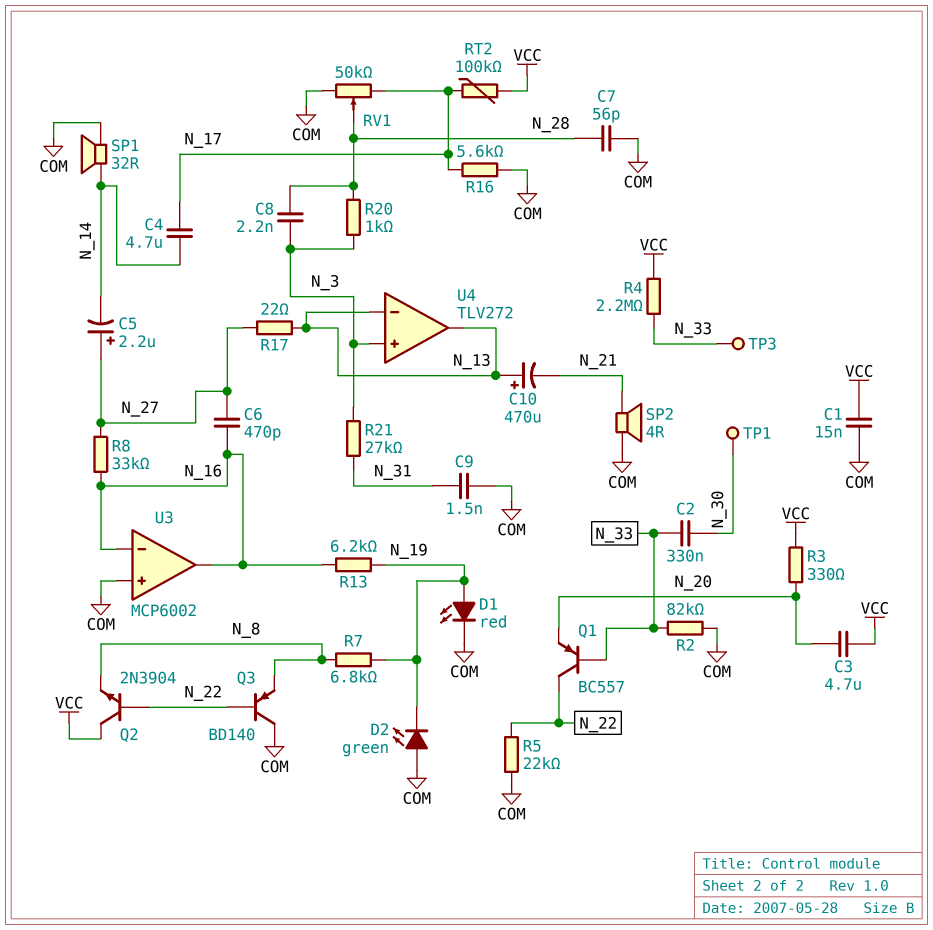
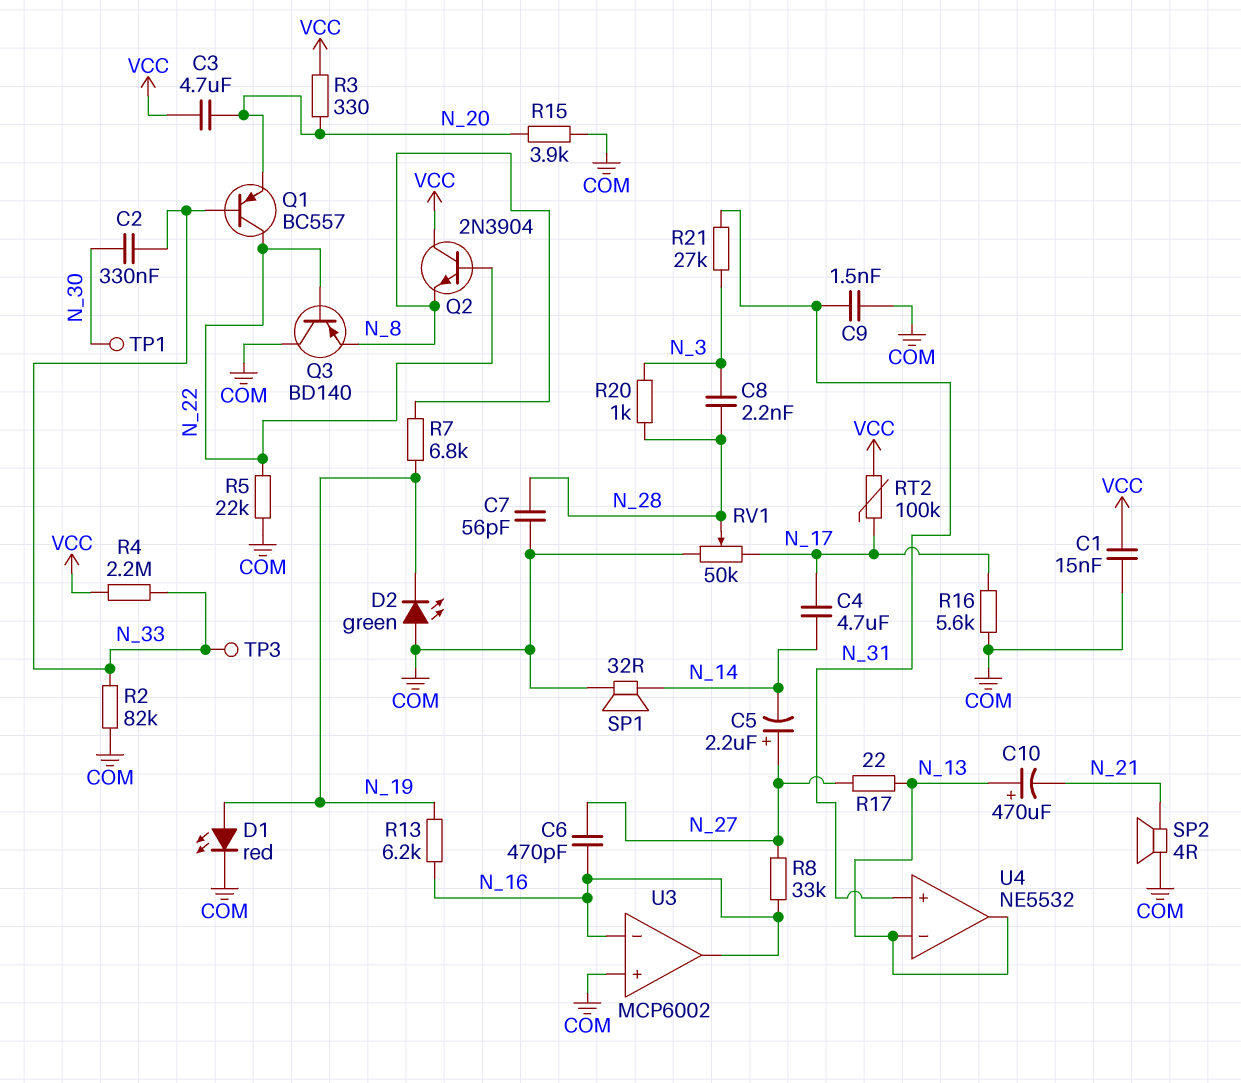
R15: none -> 3.9k (COM, N_20)
U4: TLV272 -> NE5532
U4 pin in+: N_3 -> N_31

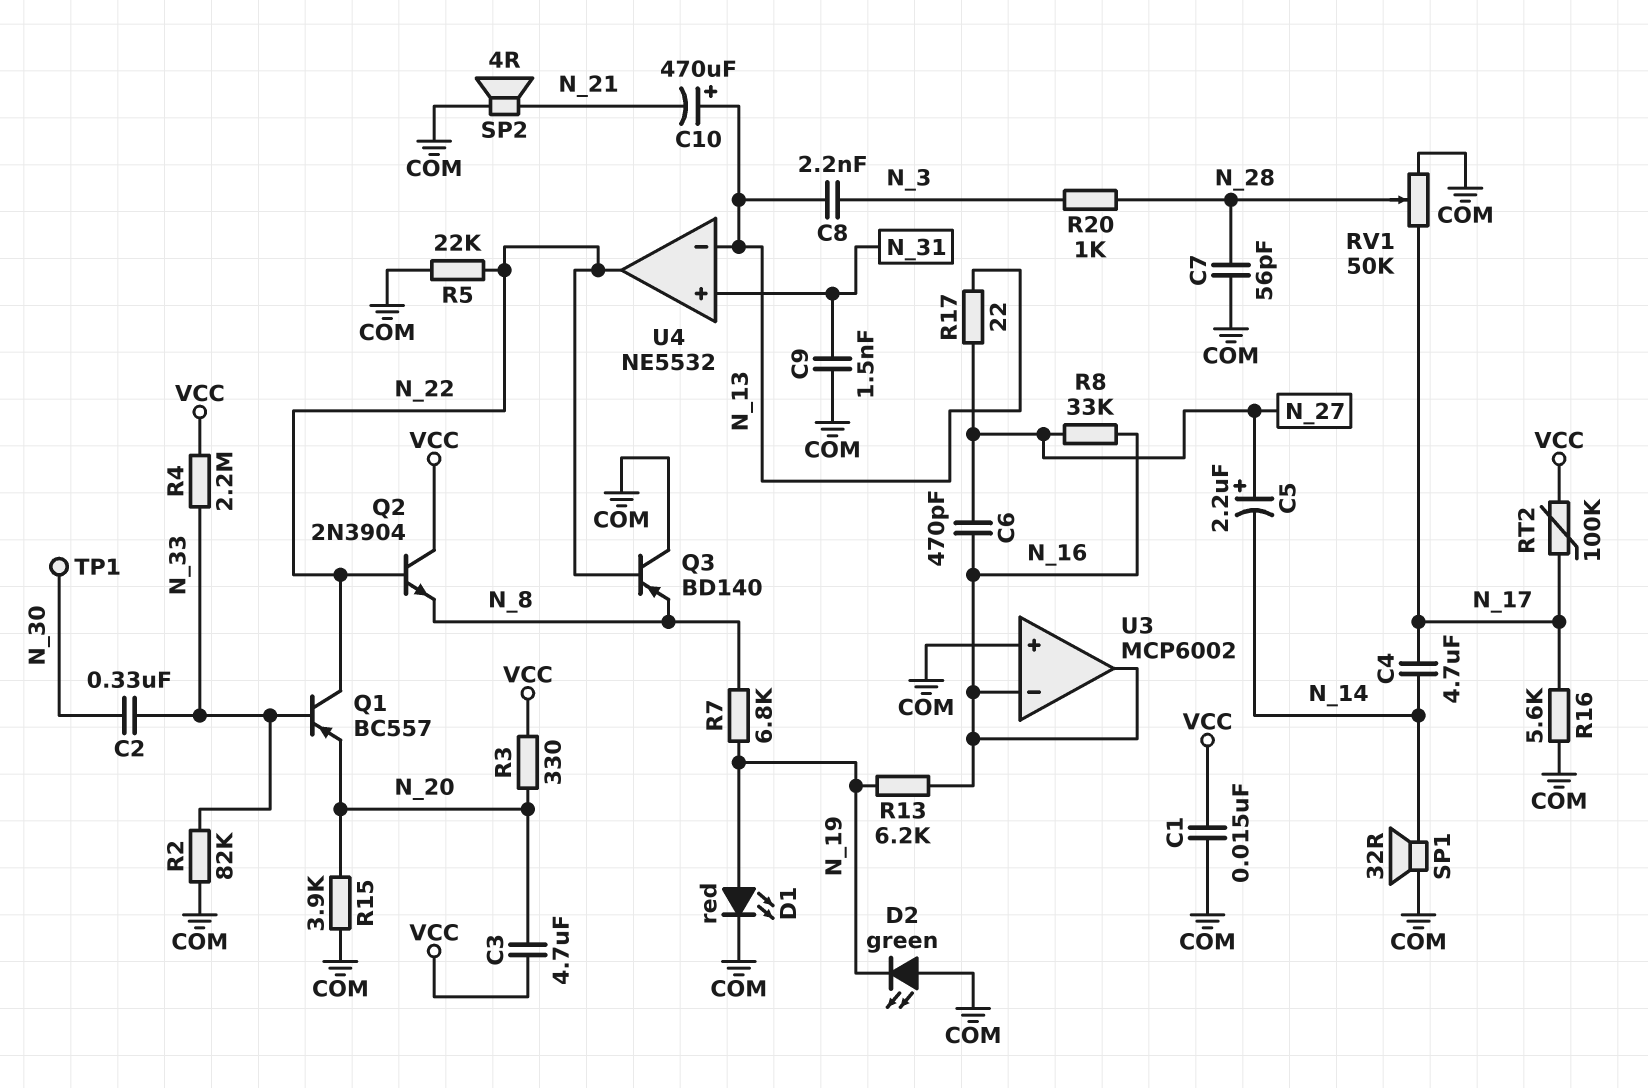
C8: 2.2nF (N_3, N_28) -> 2.2nF (N_3, N_13)
R21: 27k (N_3, N_31) -> none
TP3: test point (N_33) -> none
U4 pin out: N_13 -> N_22

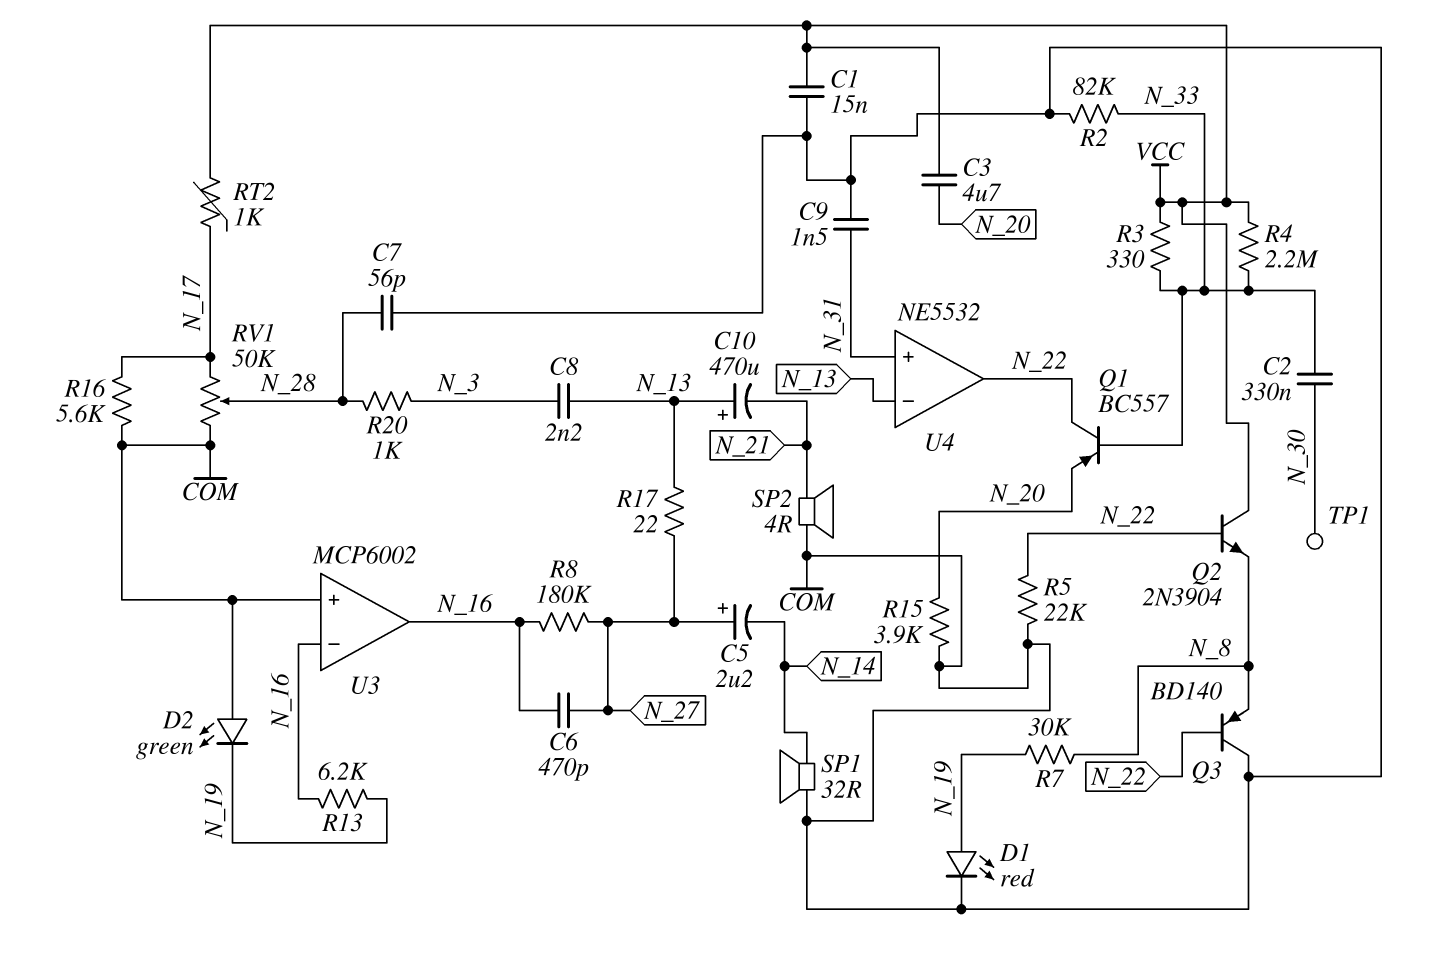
C4: 4.7uF (N_14, N_17) -> none
R3: 330 (N_20, VCC) -> 330 (N_33, VCC)
R7: 6.8k (N_8, N_19) -> 30k (N_8, N_19)
R8: 33k (N_16, N_27) -> 180k (N_16, N_27)
RT2: 100k (N_17, VCC) -> 1k (N_17, VCC)

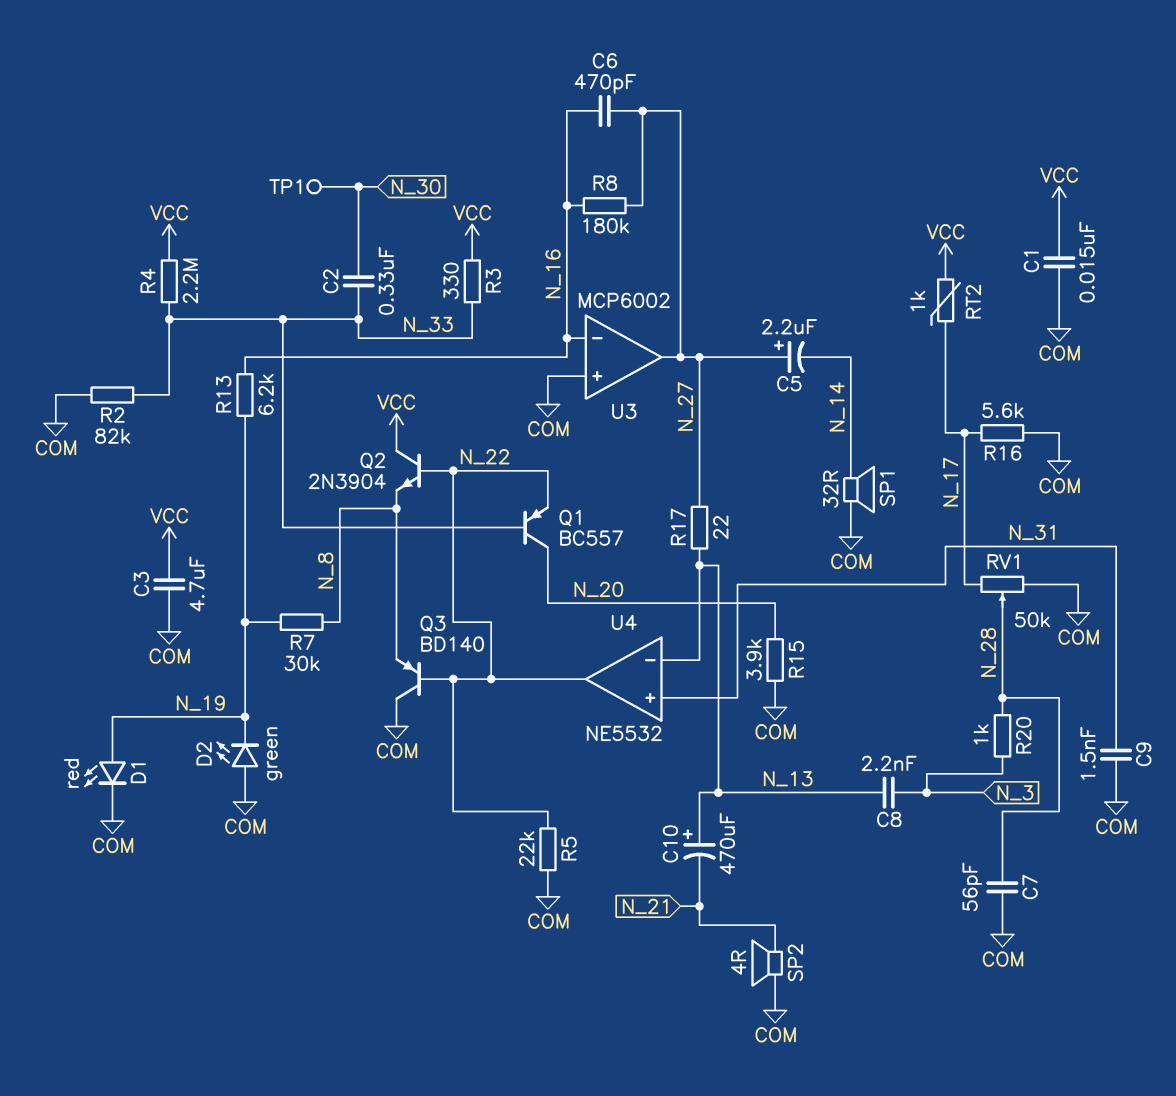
C3: 4.7uF (N_20, VCC) -> 4.7uF (COM, VCC)
Q1: PNP BC557 (B N_33, C N_22, E N_20) -> PNP BC557 (B N_33, C N_20, E N_22)
U3 pin out: N_16 -> N_27

